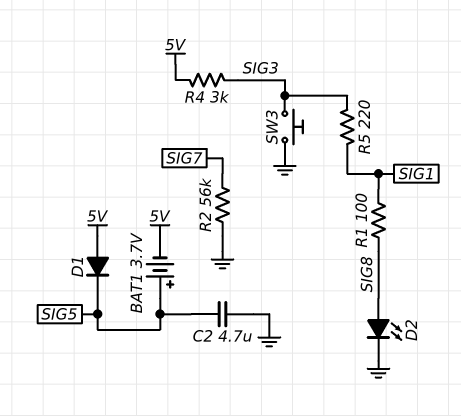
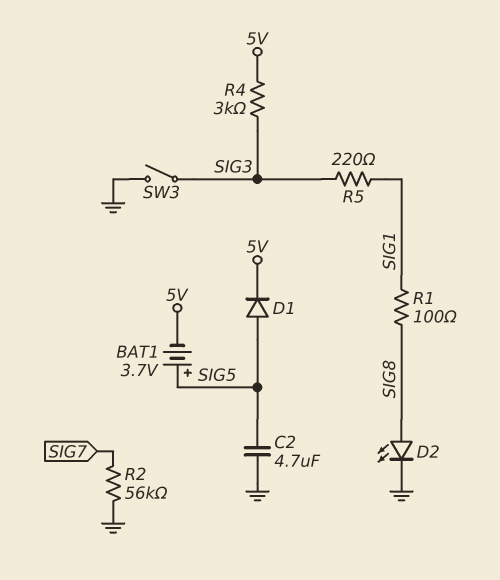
D1: diode (A 5V, K SIG5) -> diode (A SIG5, K 5V)
SW3: button (GND, SIG3) -> switch (GND, SIG3)

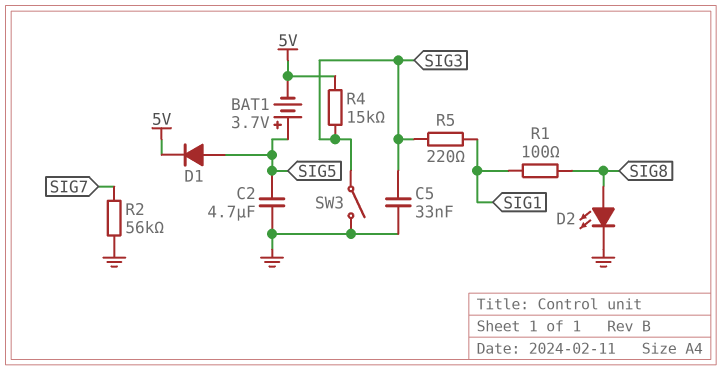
C5: none -> 33nF (GND, SIG3)
R4: 3k (5V, SIG3) -> 15k (5V, SIG3)

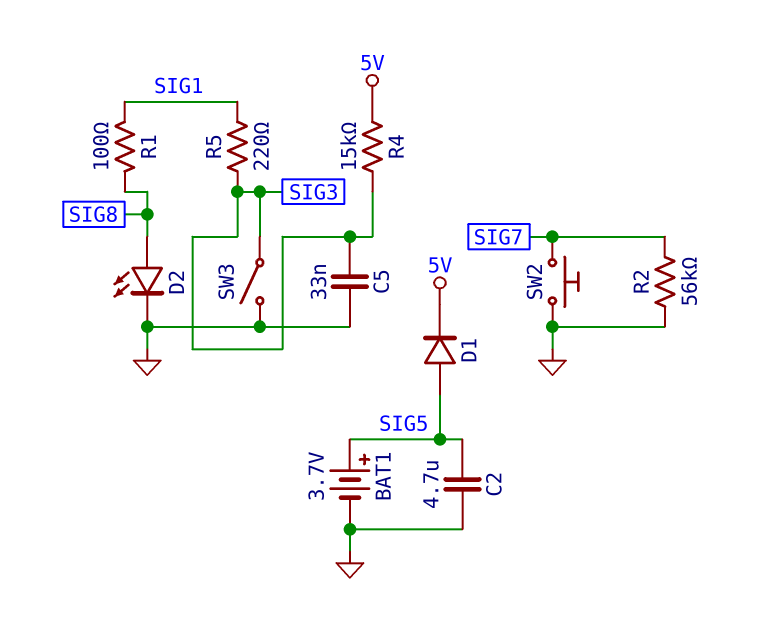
BAT1: 3.7V (plus SIG5, minus 5V) -> 3.7V (plus SIG5, minus GND)
SW2: none -> button (GND, SIG7)

